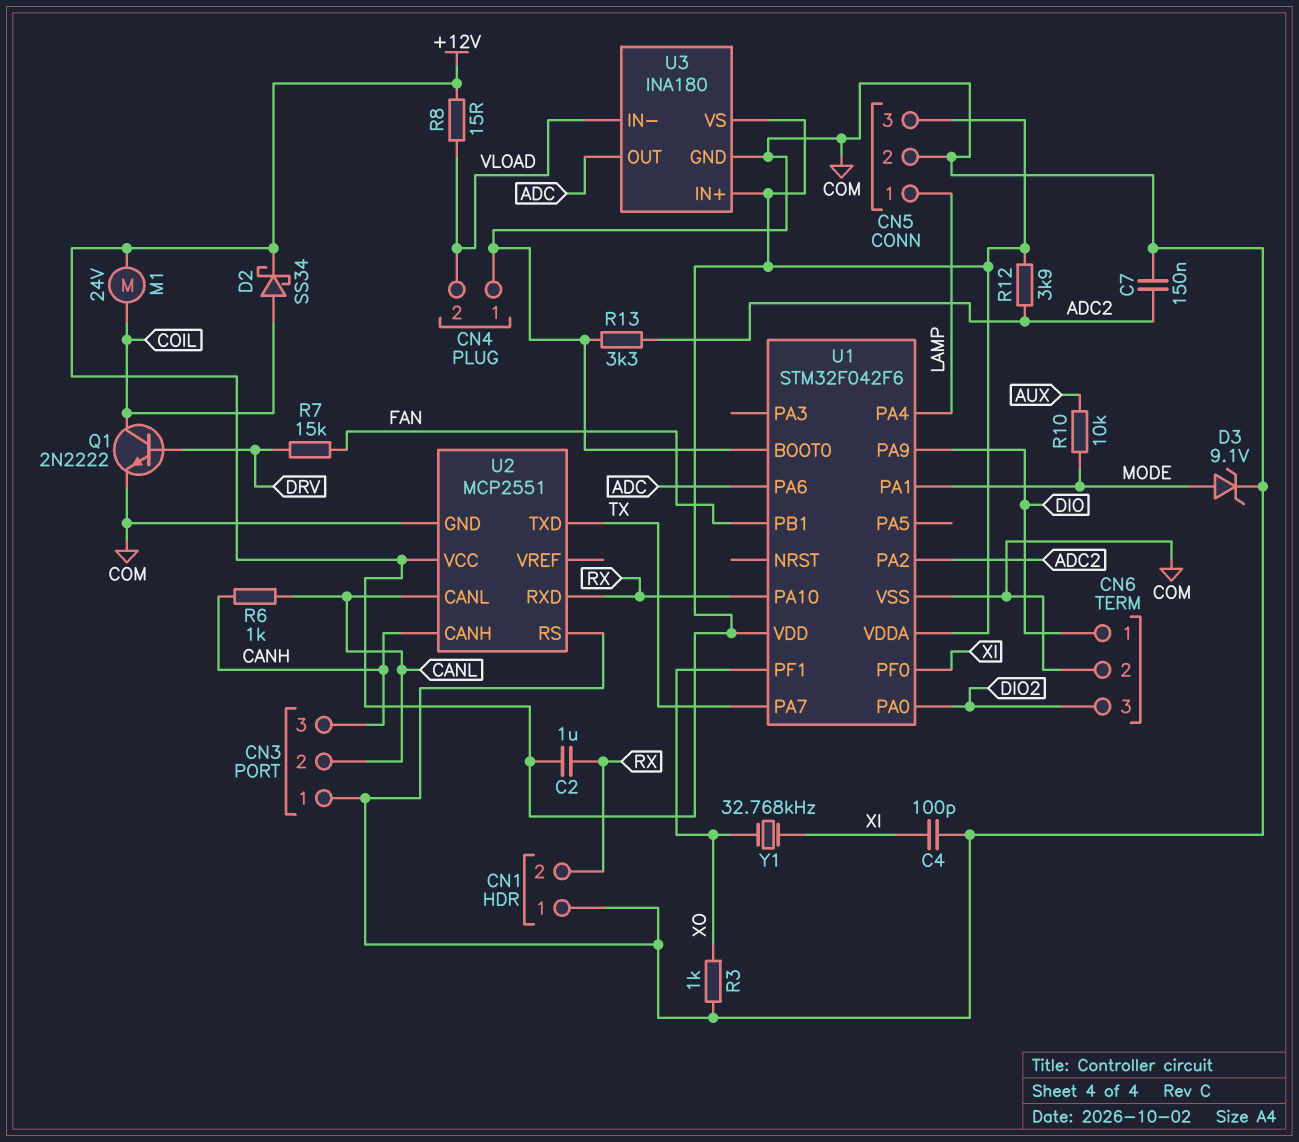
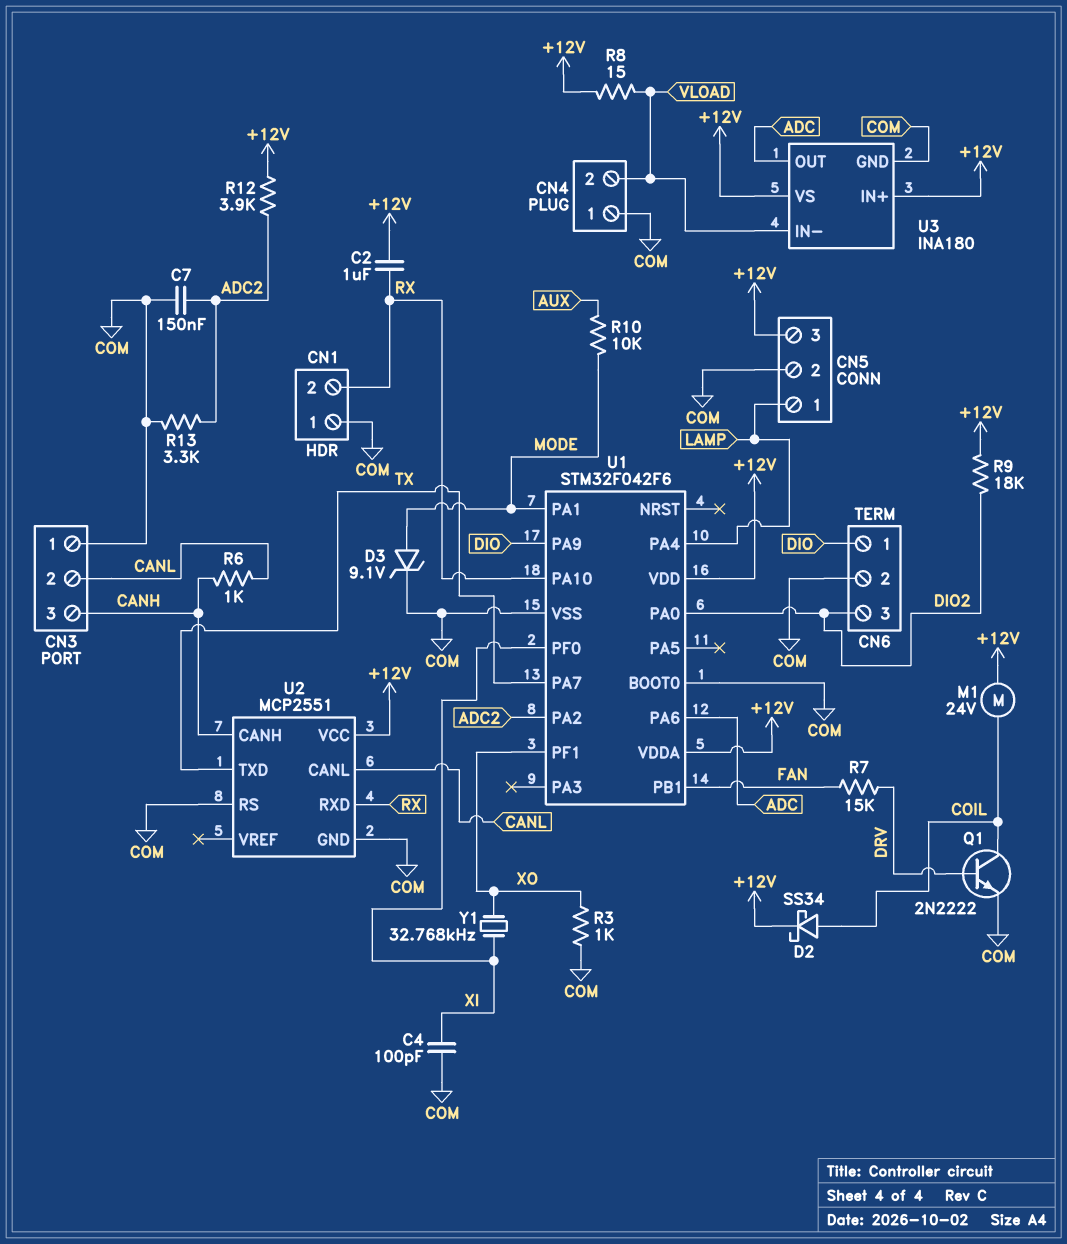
R9: none -> 18k (+12V, DIO2)

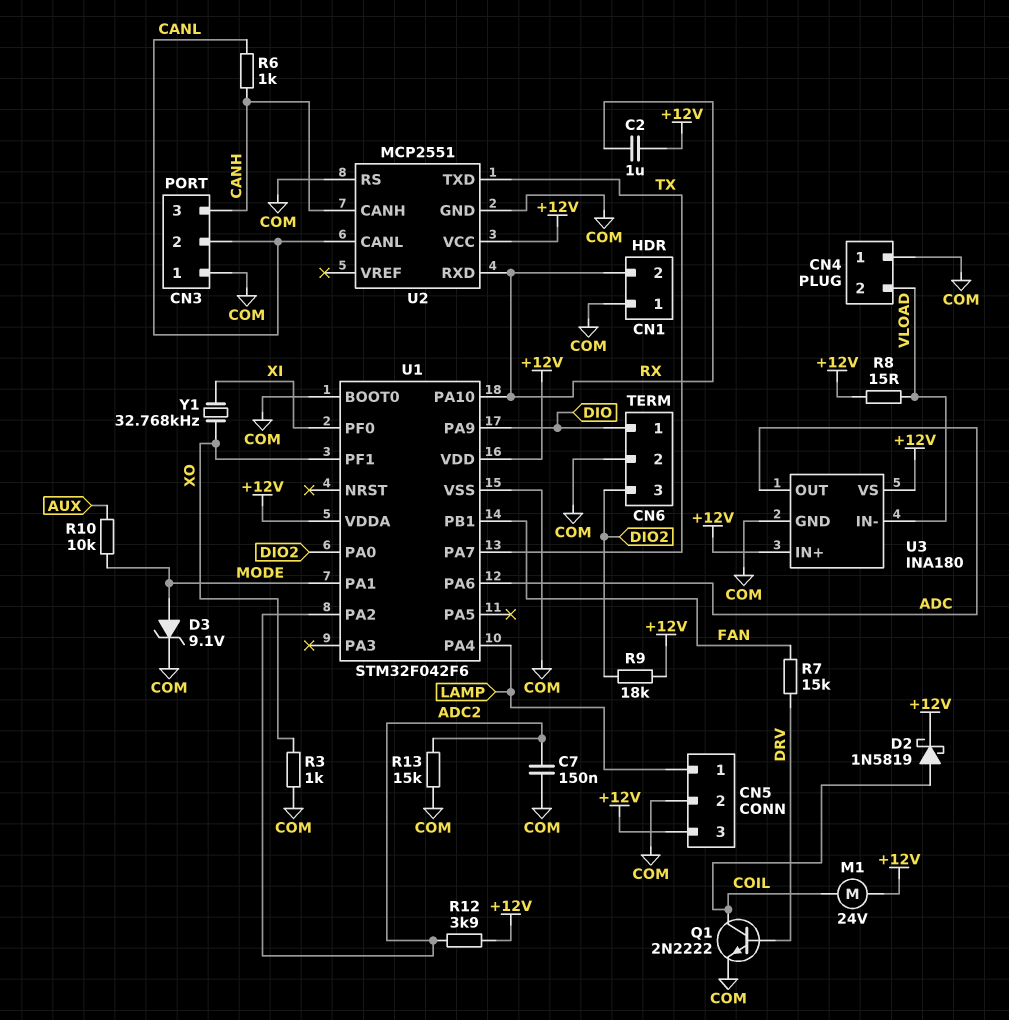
C4: 100pF (COM, XI) -> none
D2: schottky SS34 (A COIL, K +12V) -> schottky 1N5819 (A COIL, K +12V)
R13: 3.3k (ADC2, COM) -> 15k (ADC2, COM)

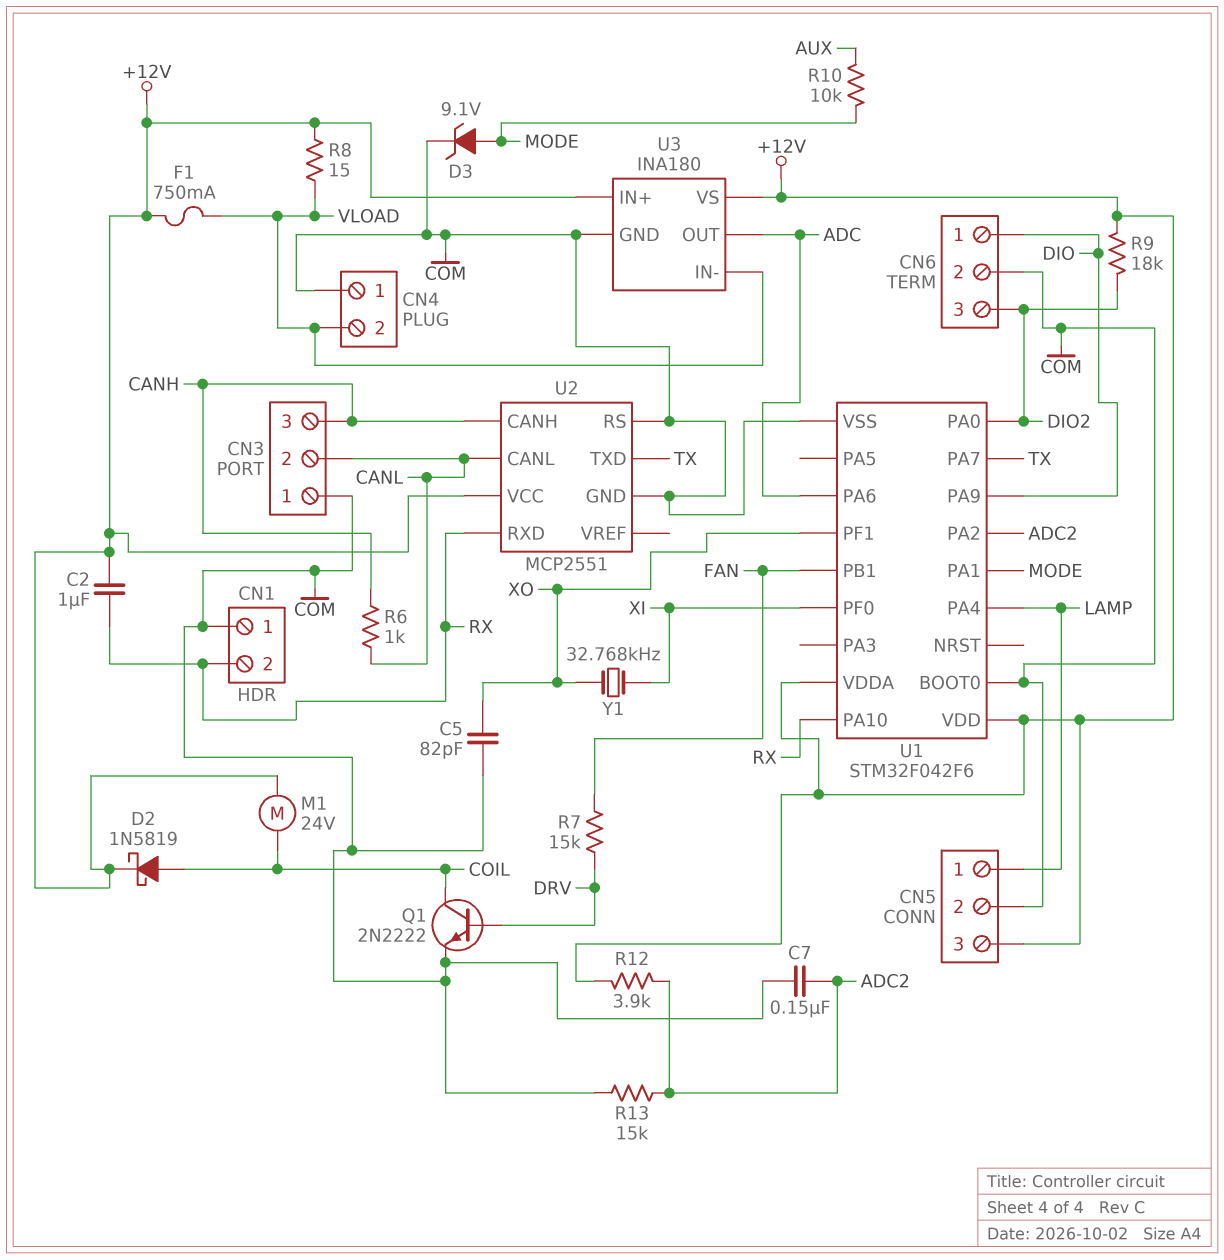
C5: none -> 82pF (COM, XO)
F1: none -> 750mA (+12V, VLOAD)
R3: 1k (COM, XO) -> none

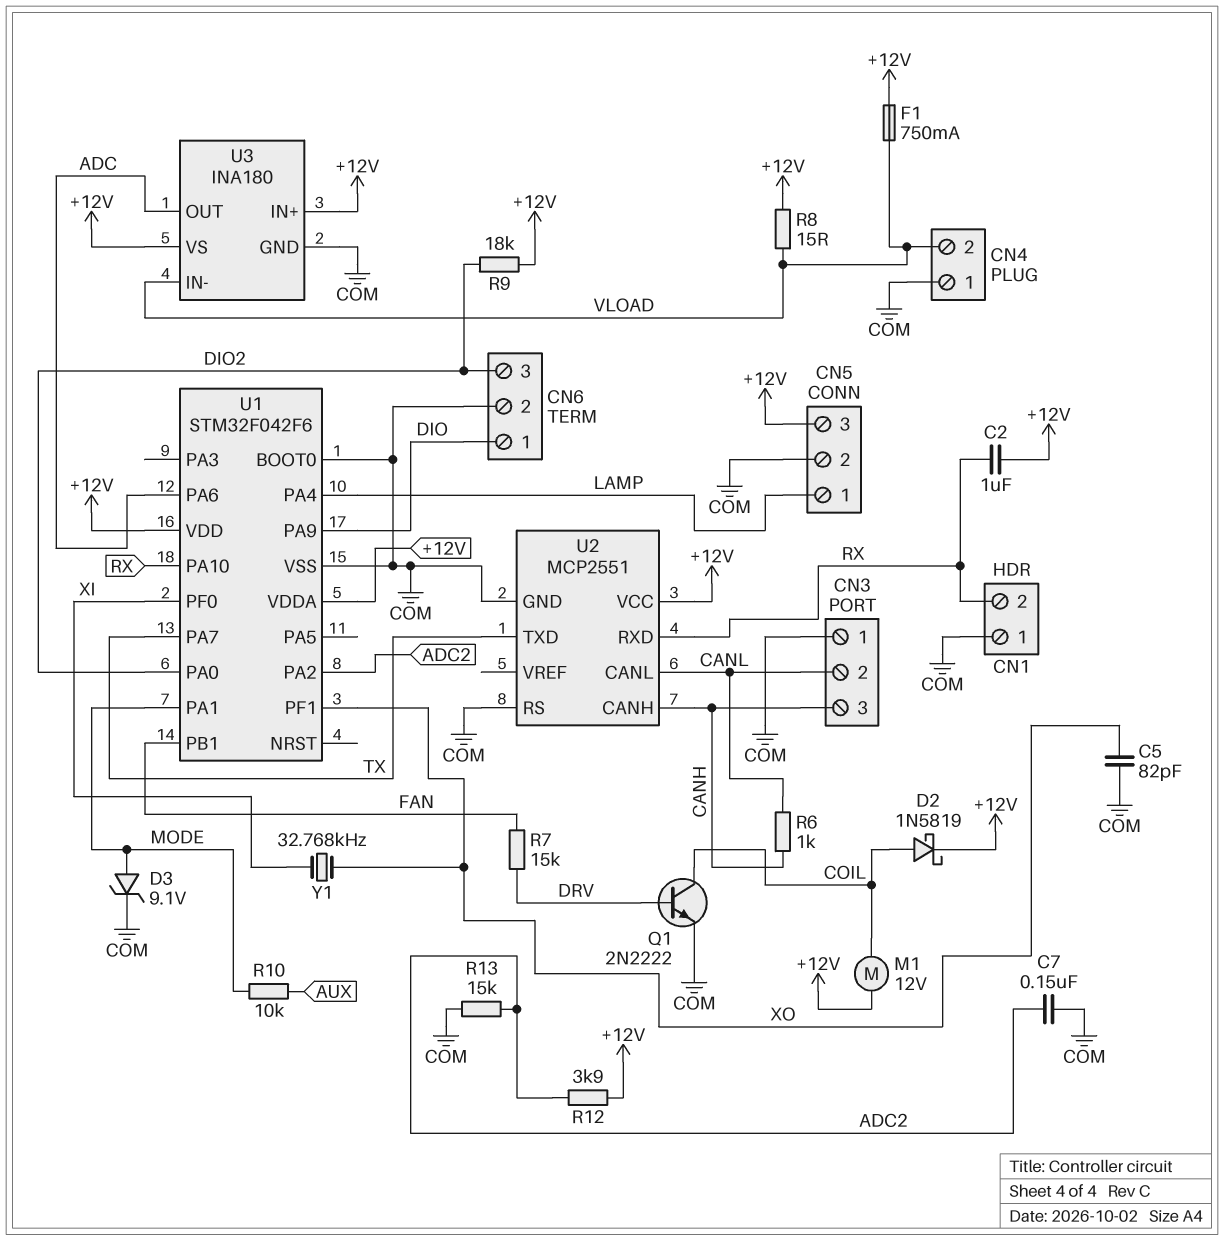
M1: motor 24V (+12V, COIL) -> motor 12V (+12V, COIL)

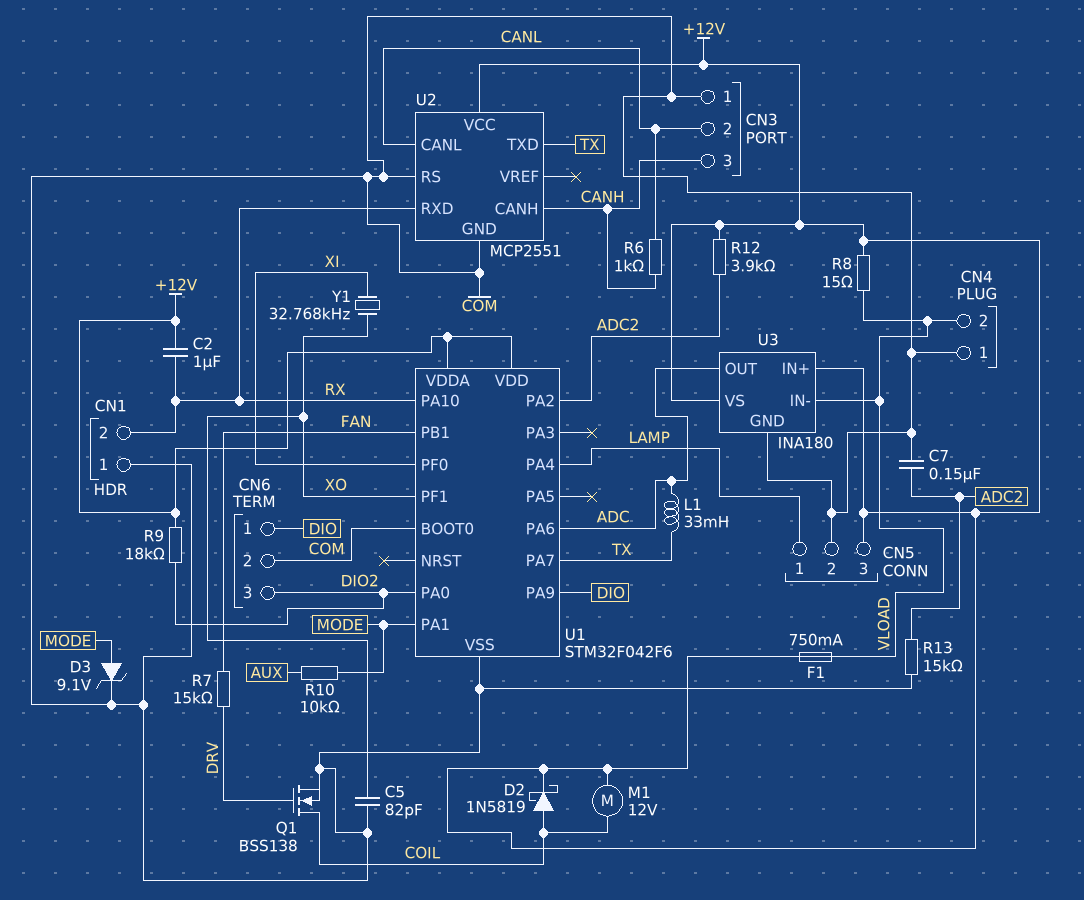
L1: none -> 33mH (ADC, TX)
Q1: NPN 2N2222 (B DRV, C COIL, E COM) -> NMOS BSS138 (G DRV, D COIL, S COM)

